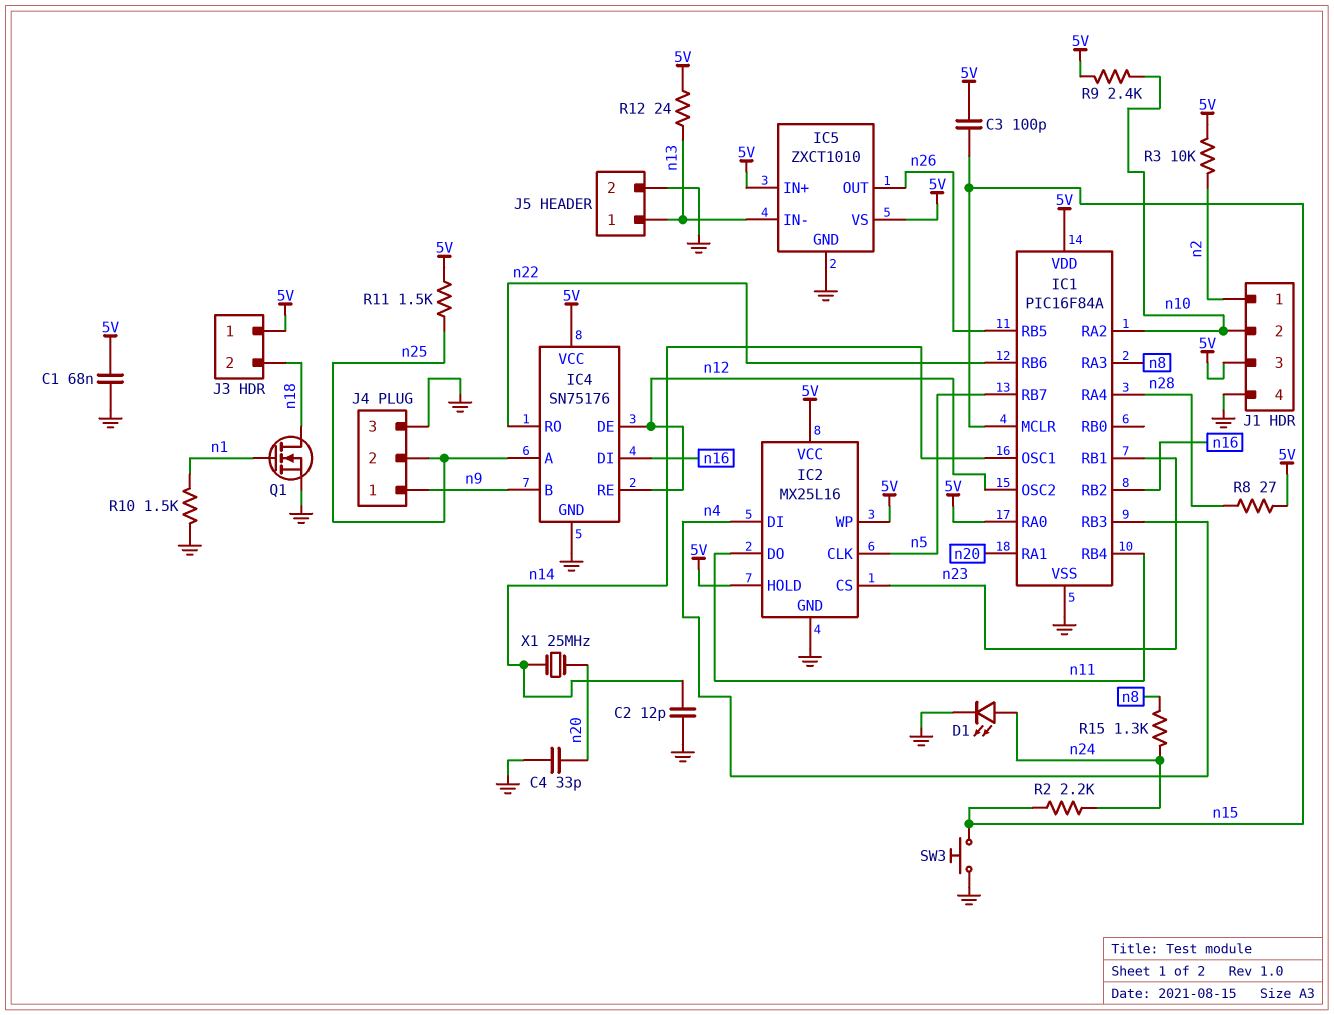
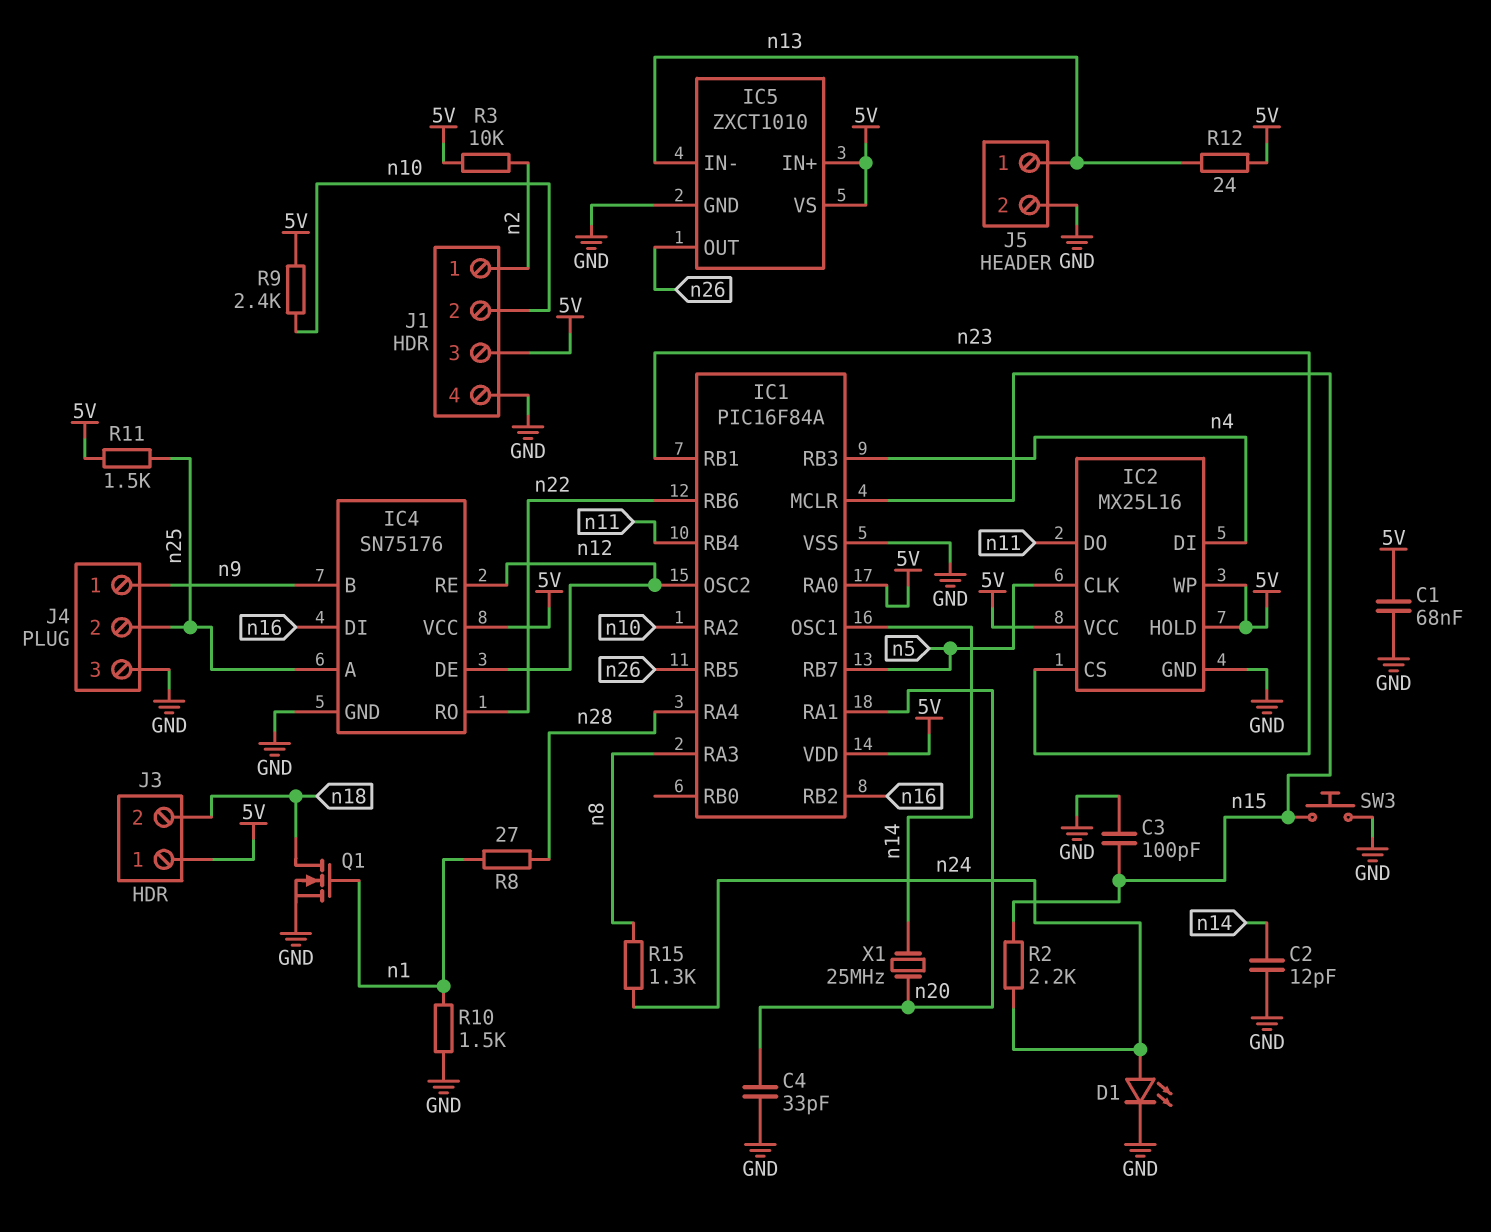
C3: 100pF (5V, n15) -> 100pF (GND, n15)
R8: 27 (5V, n28) -> 27 (n1, n28)

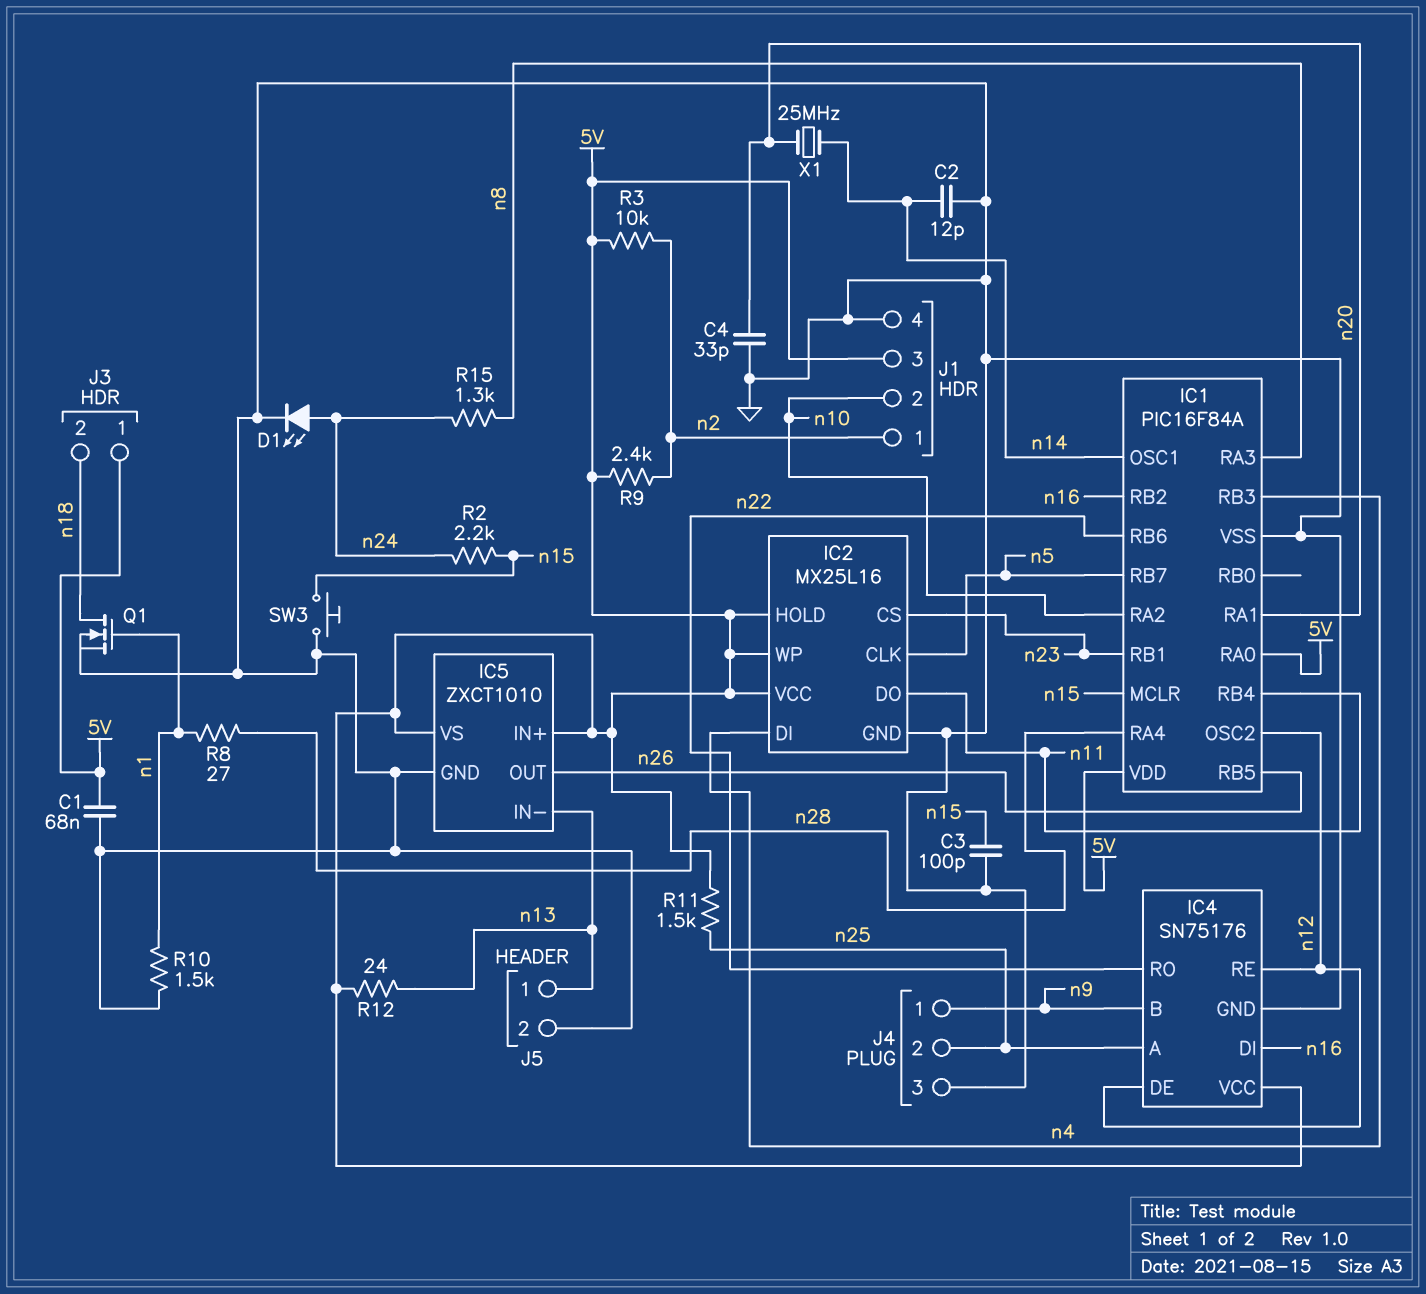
R9: 2.4k (5V, n10) -> 2.4k (5V, n2)

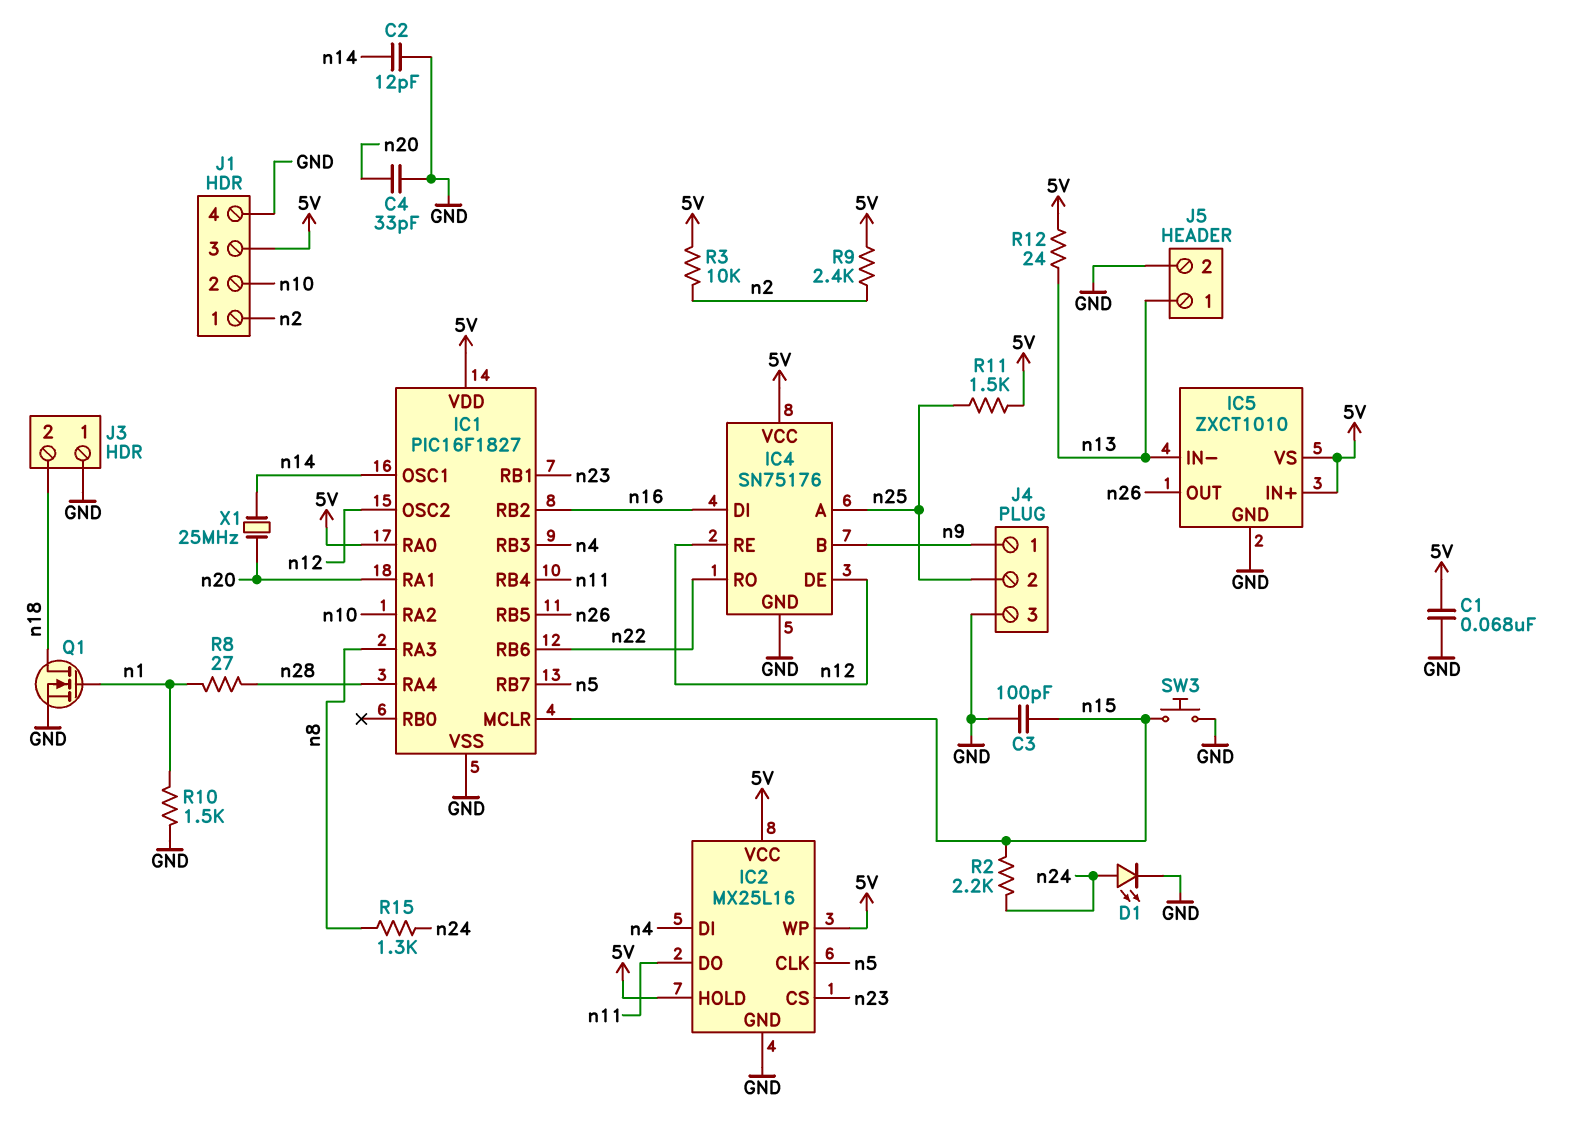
IC1: PIC16F84A -> PIC16F1827
J3 pin 1: 5V -> GND

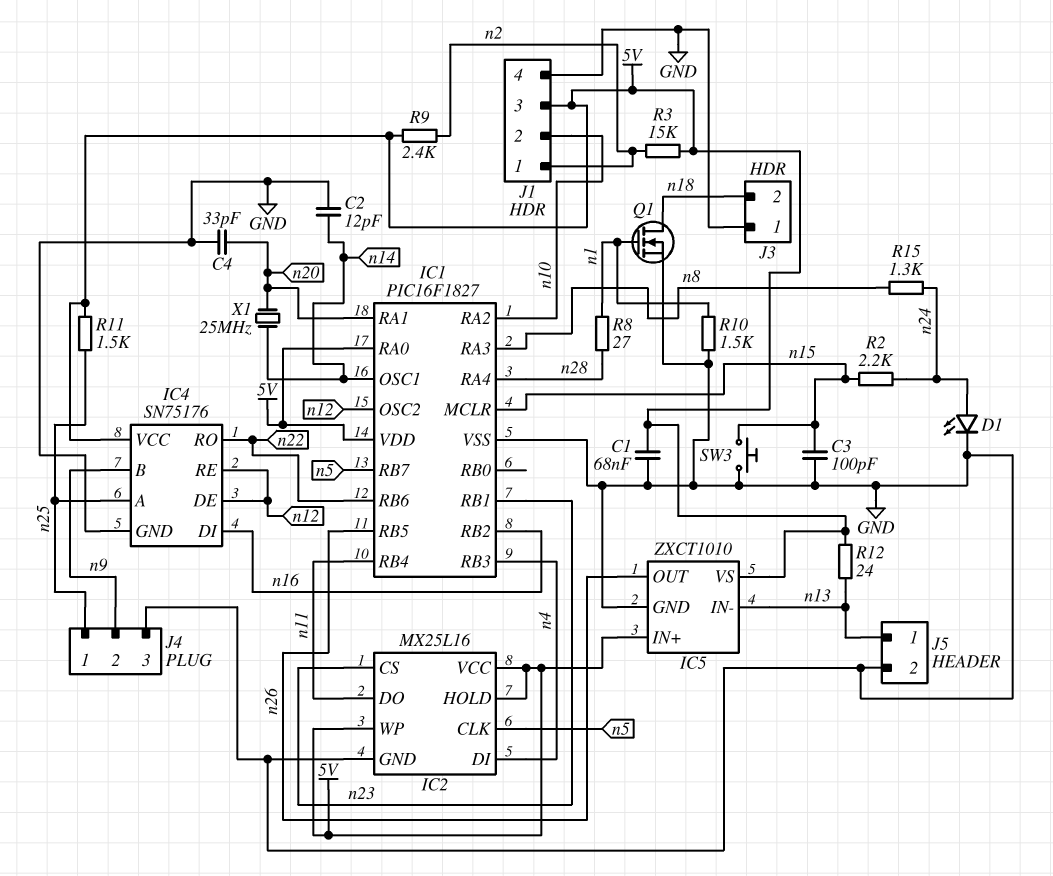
J4 pin 1: n9 -> n25
J4 pin 2: n25 -> n9
R3: 10k (5V, n2) -> 15k (5V, n2)

